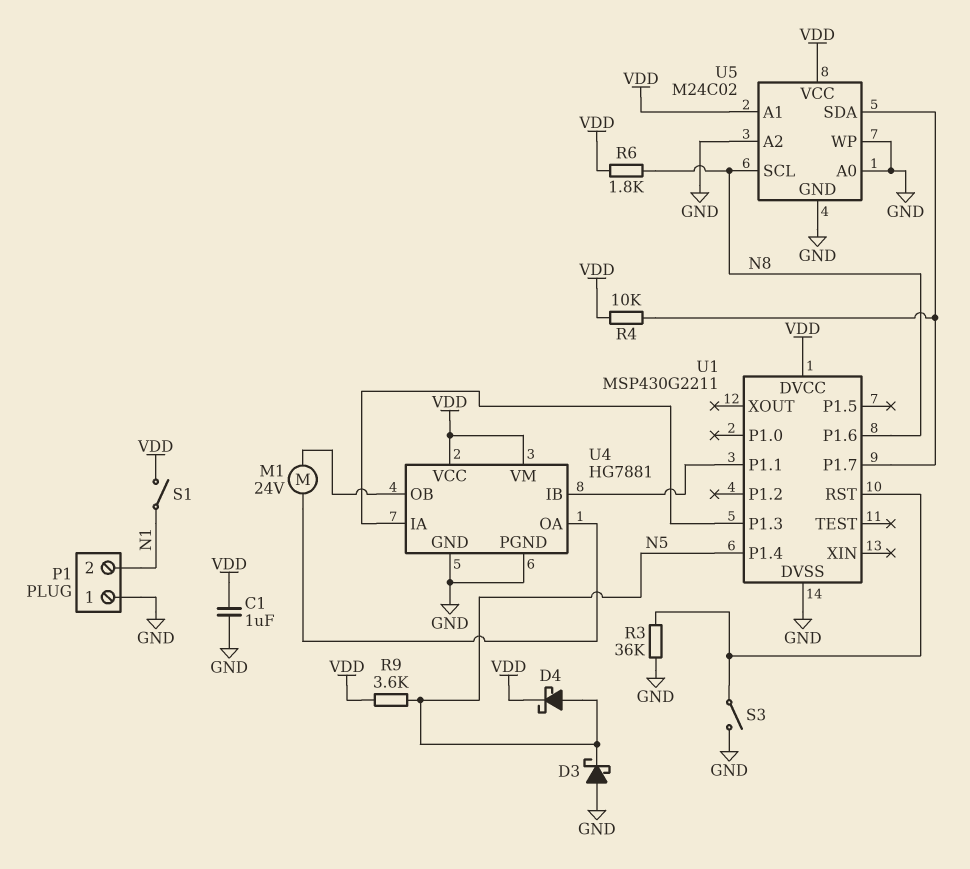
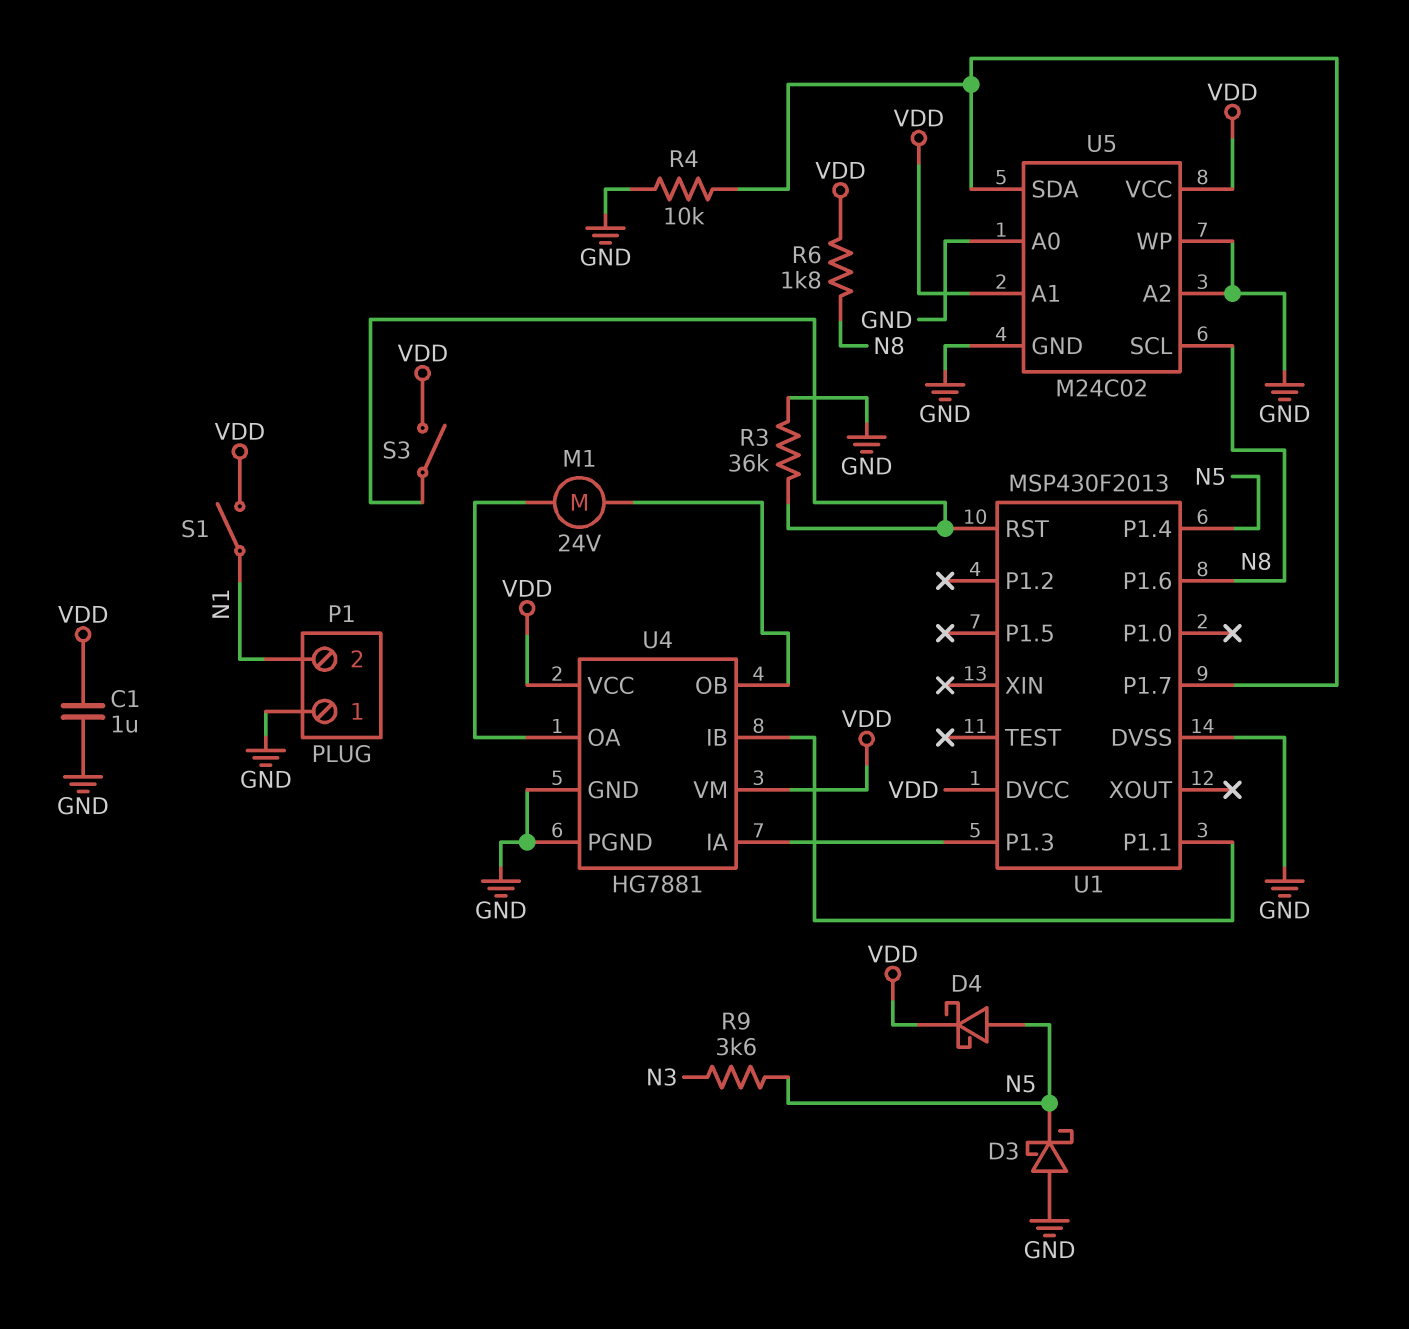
R4: 10k (U1/P1.7, VDD) -> 10k (GND, U1/P1.7)
R9: 3.6k (N5, VDD) -> 3.6k (N3, N5)
S3: switch (GND, U1/RST) -> switch (U1/RST, VDD)
U1: MSP430G2211 -> MSP430F2013

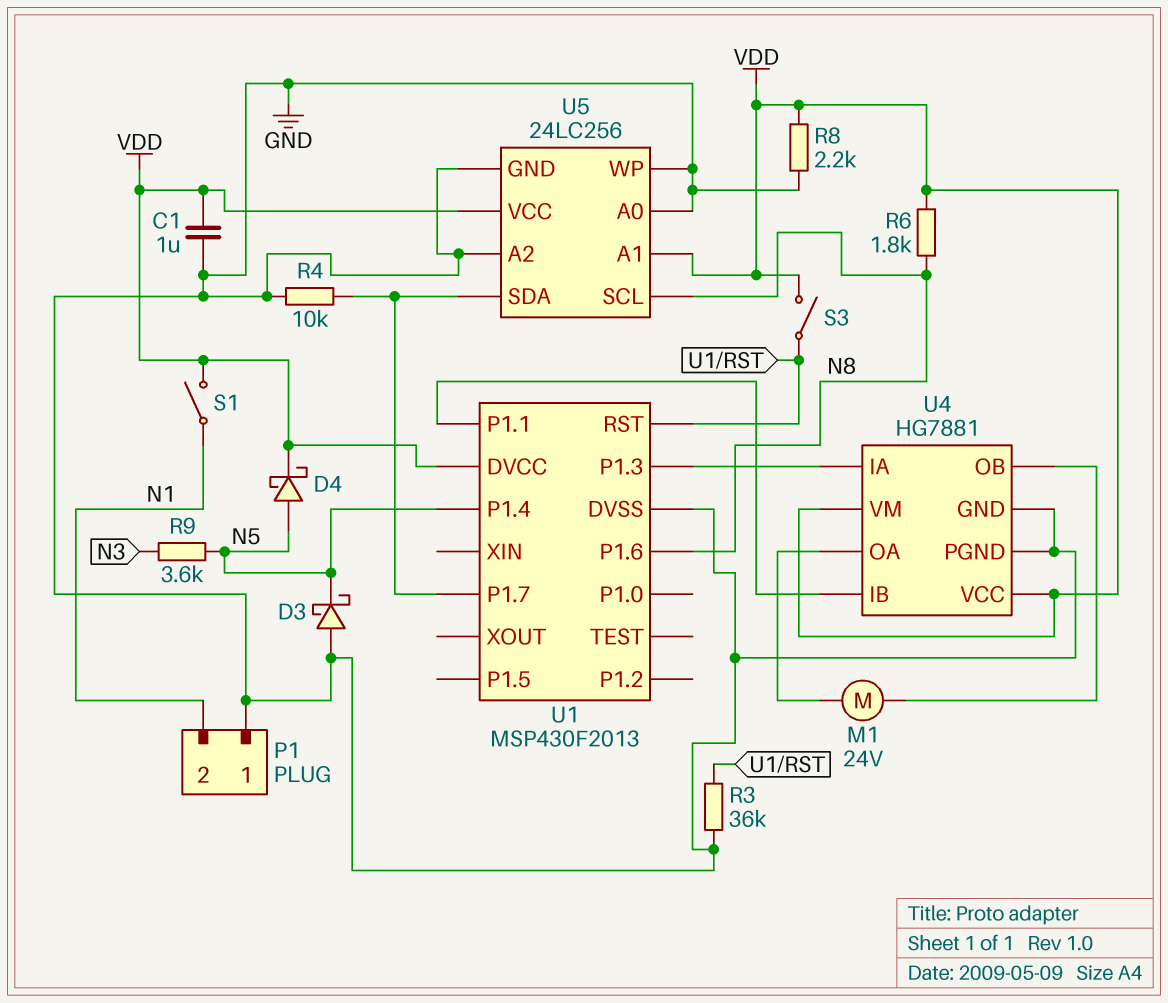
R8: none -> 2.2k (GND, VDD)
U5: M24C02 -> 24LC256

